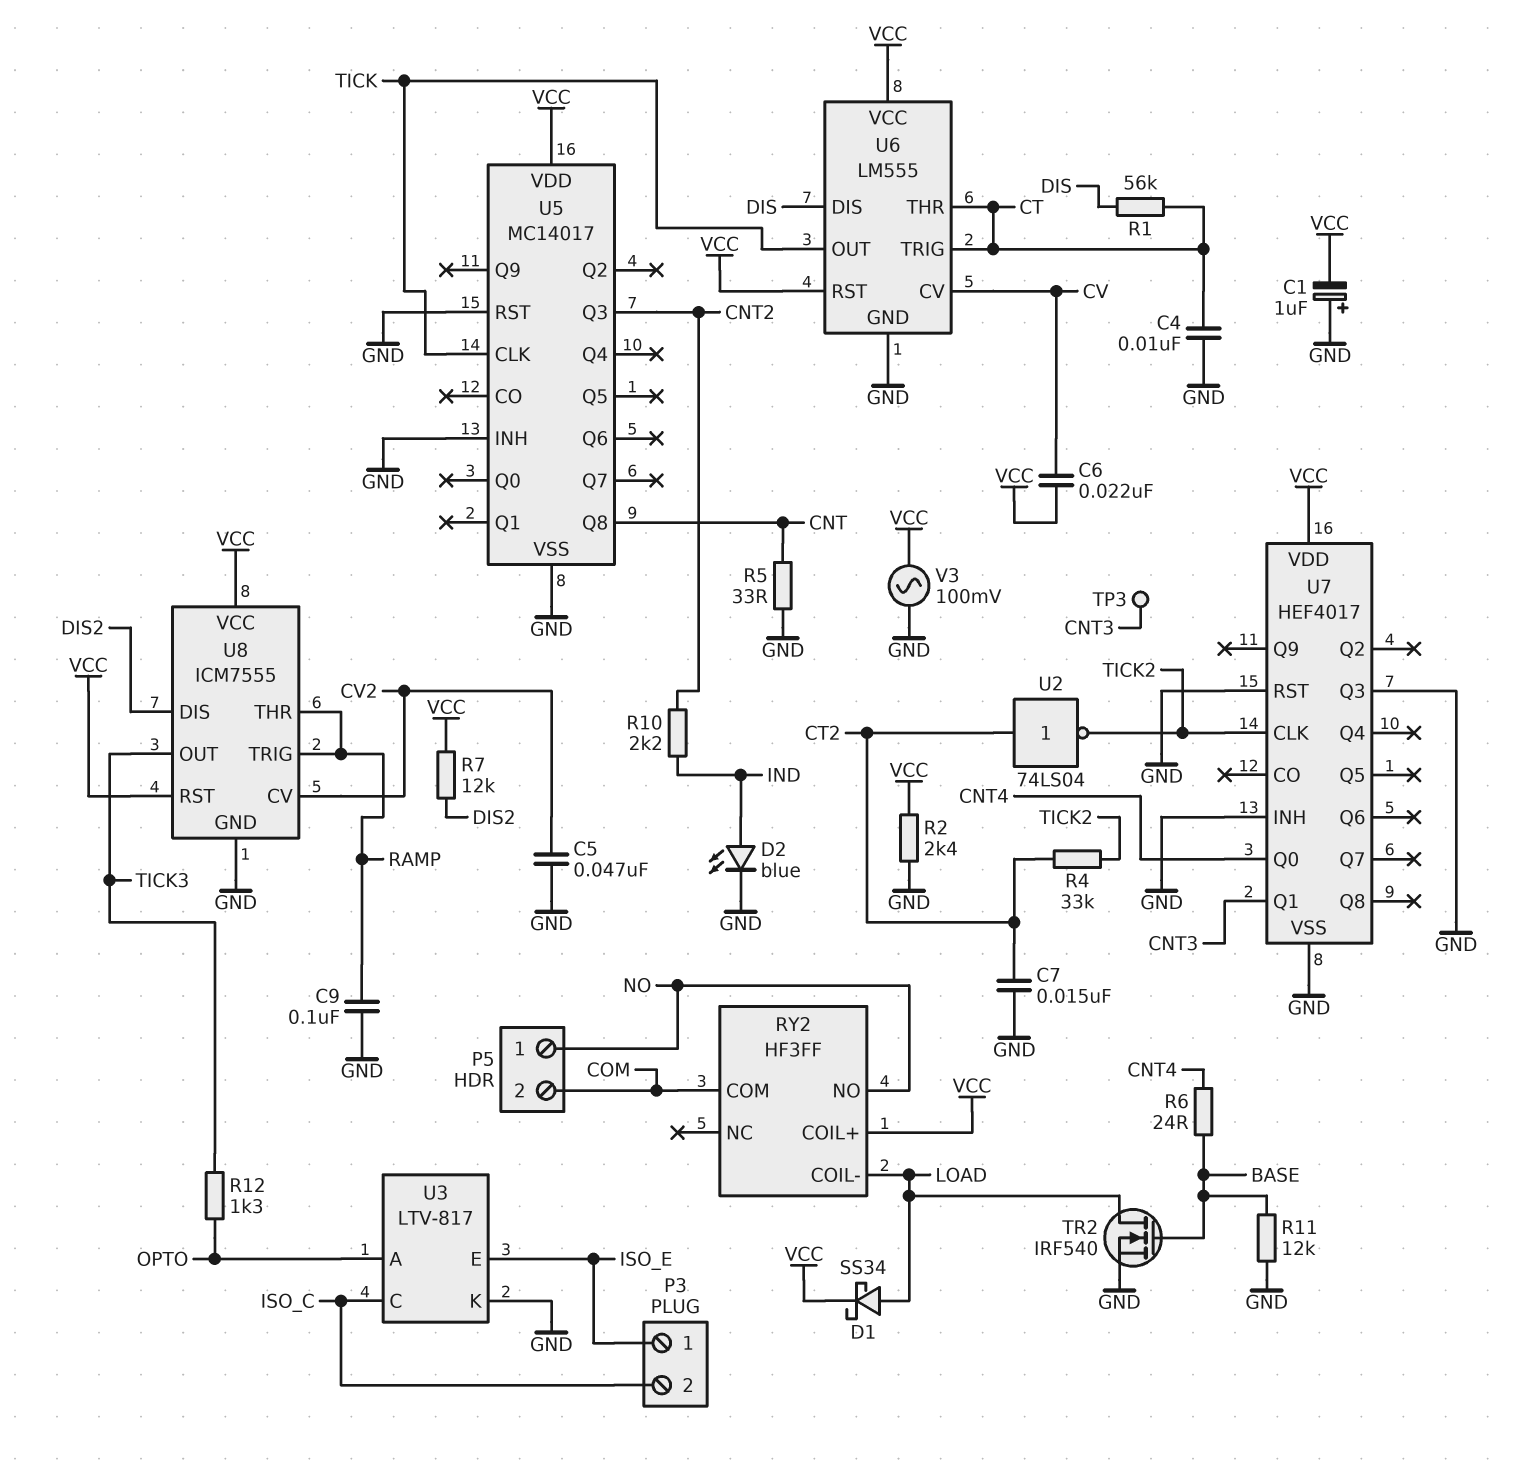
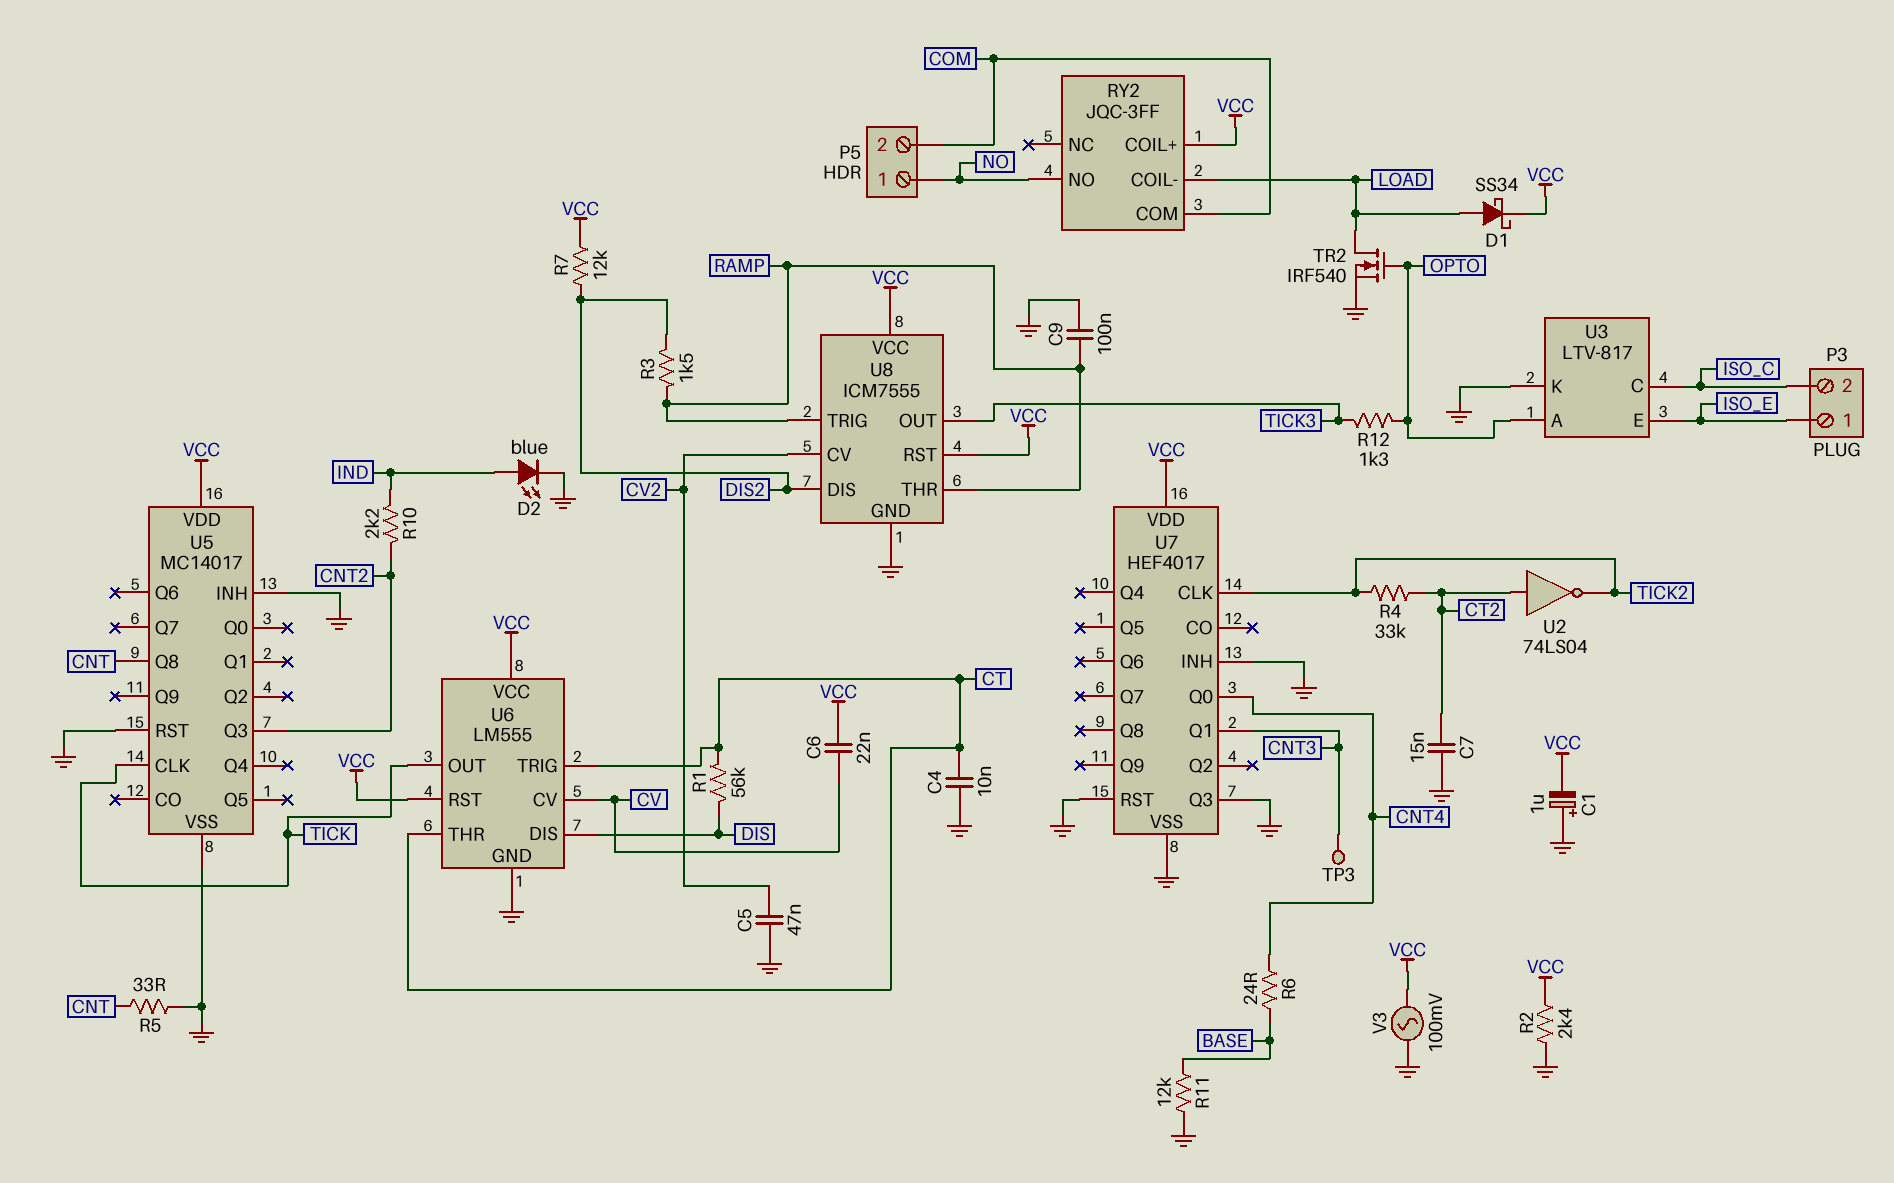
R3: none -> 1.5k (DIS2, RAMP)
RY2: HF3FF -> JQC-3FF
TR2: NMOS IRF540 (G BASE, D LOAD, S GND) -> NMOS IRF540 (G OPTO, D LOAD, S GND)

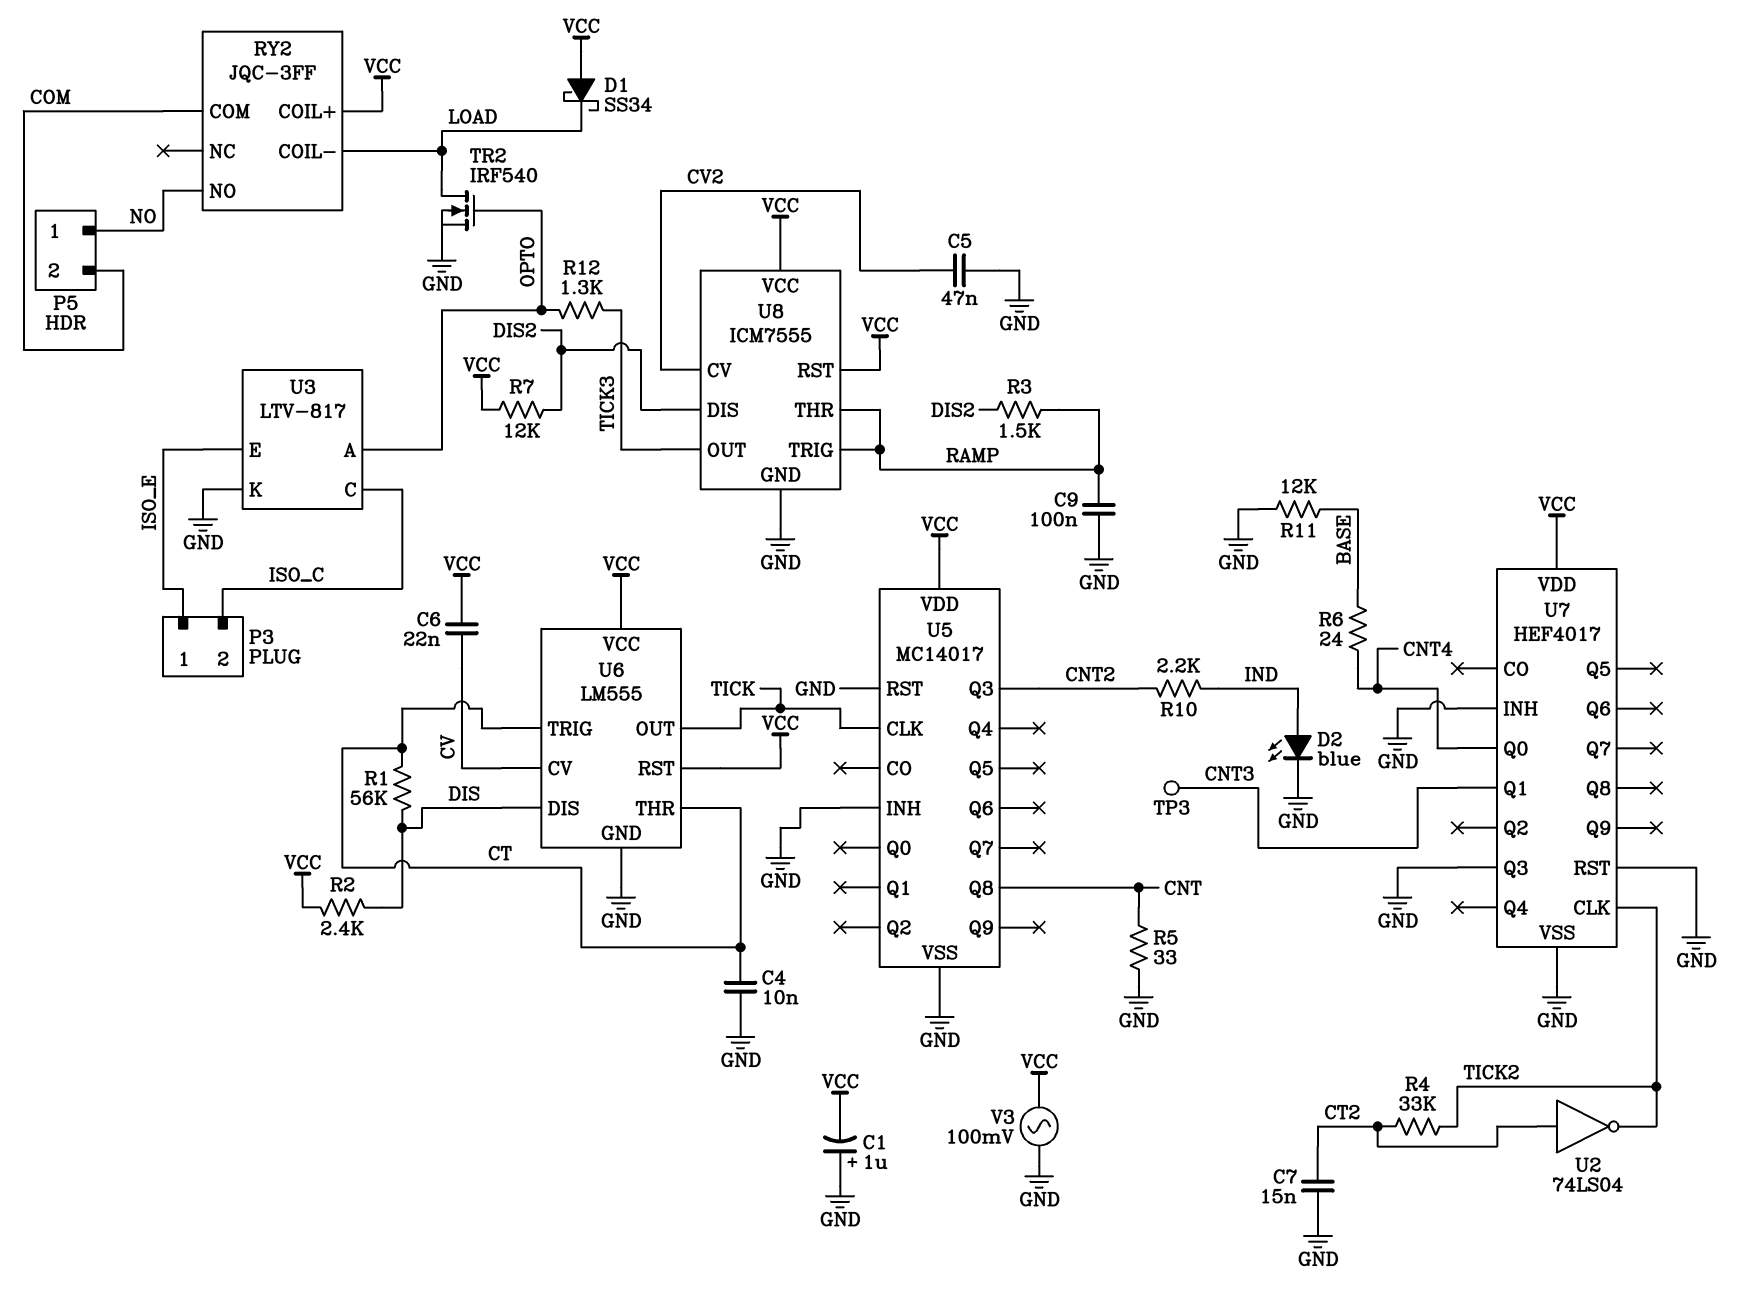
D1: schottky SS34 (A LOAD, K VCC) -> schottky SS34 (A VCC, K LOAD)
R2: 2.4k (GND, VCC) -> 2.4k (DIS, VCC)

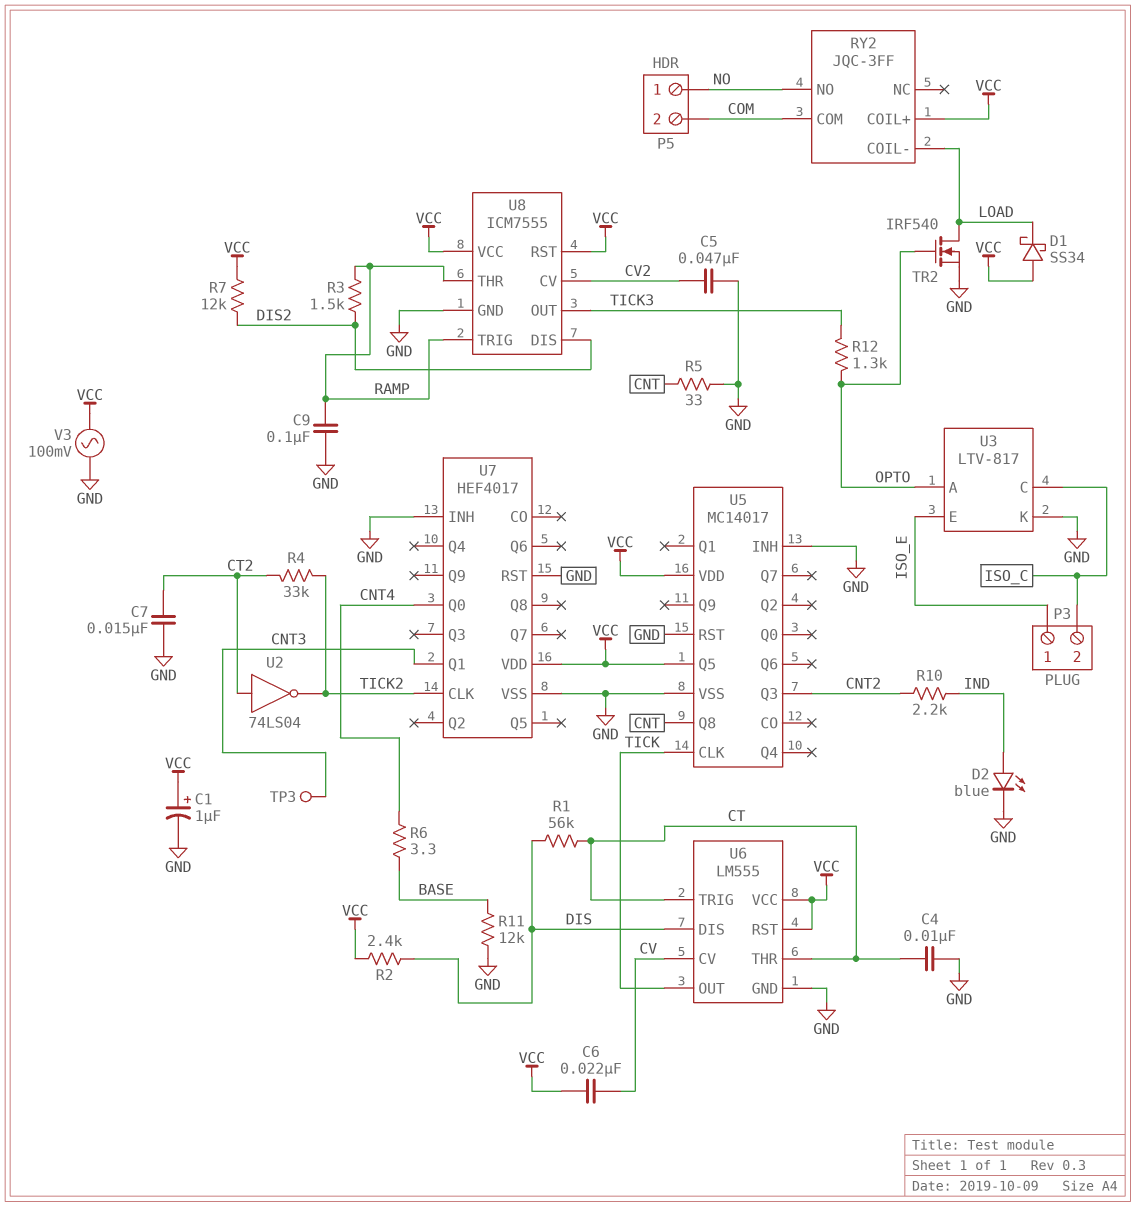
C1: 1uF (plus GND, minus VCC) -> 1uF (plus VCC, minus GND)
R6: 24 (BASE, CNT4) -> 3.3 (BASE, CNT4)
U5 pin Q5: none -> VCC
U7 pin Q3: GND -> none

